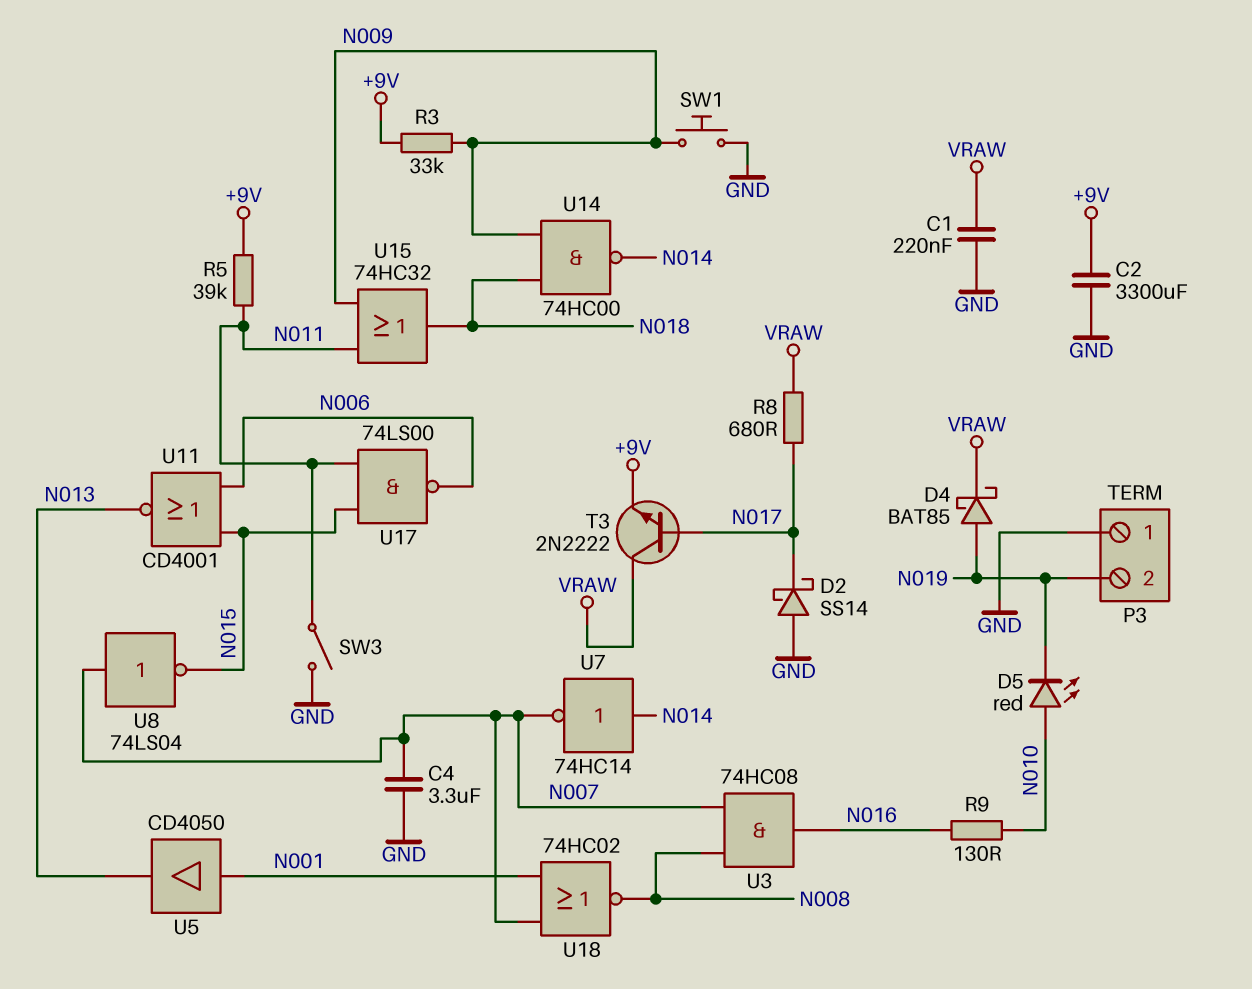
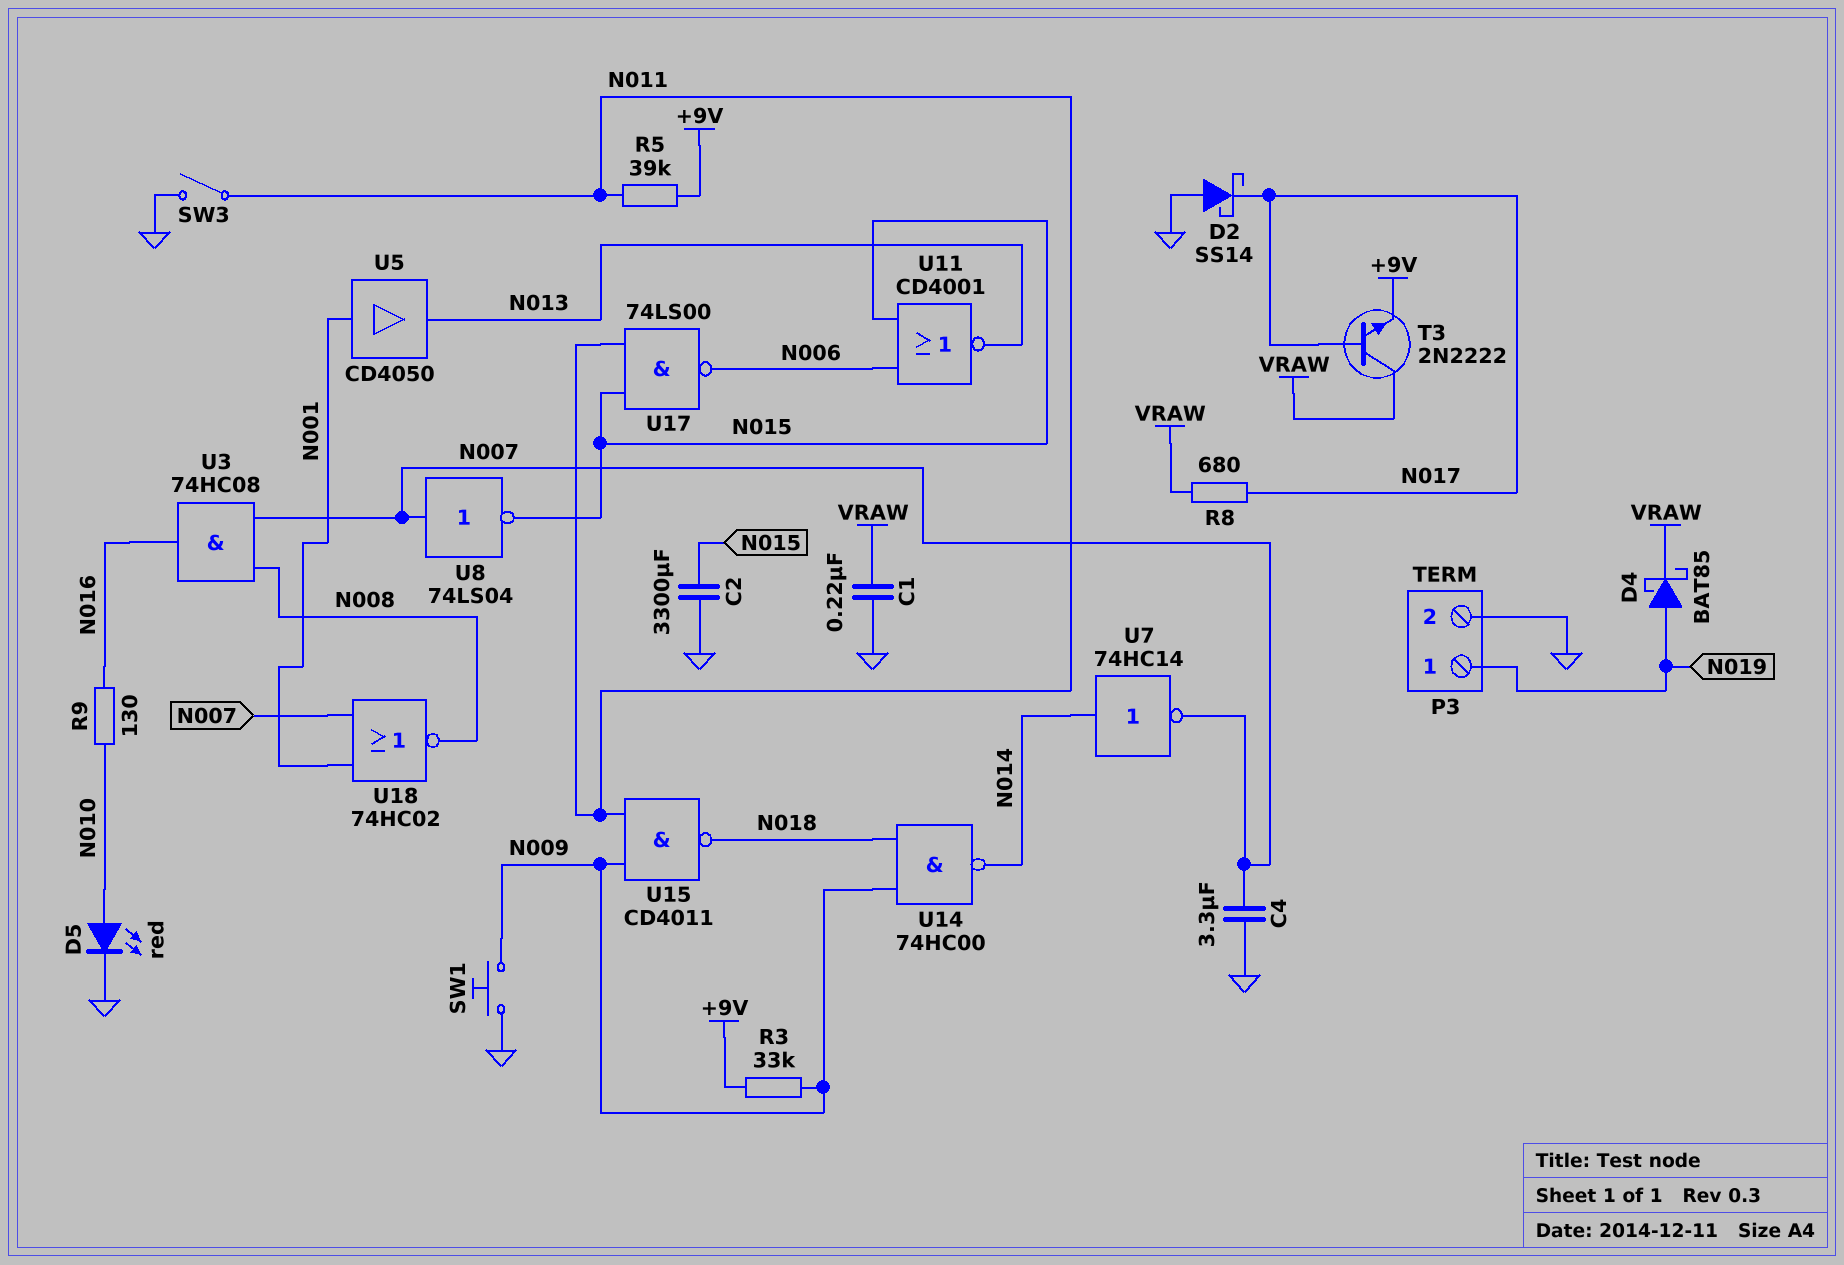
C2: 3300uF (+9V, GND) -> 3300uF (GND, N015)
D5: LED red (A N010, K N019) -> LED red (A N010, K GND)
P3 pin 1: GND -> N019
P3 pin 2: N019 -> GND
U15: OR 74HC32 (in N009, in N011, out N018) -> NAND CD4011 (in N009, in N011, out N018)

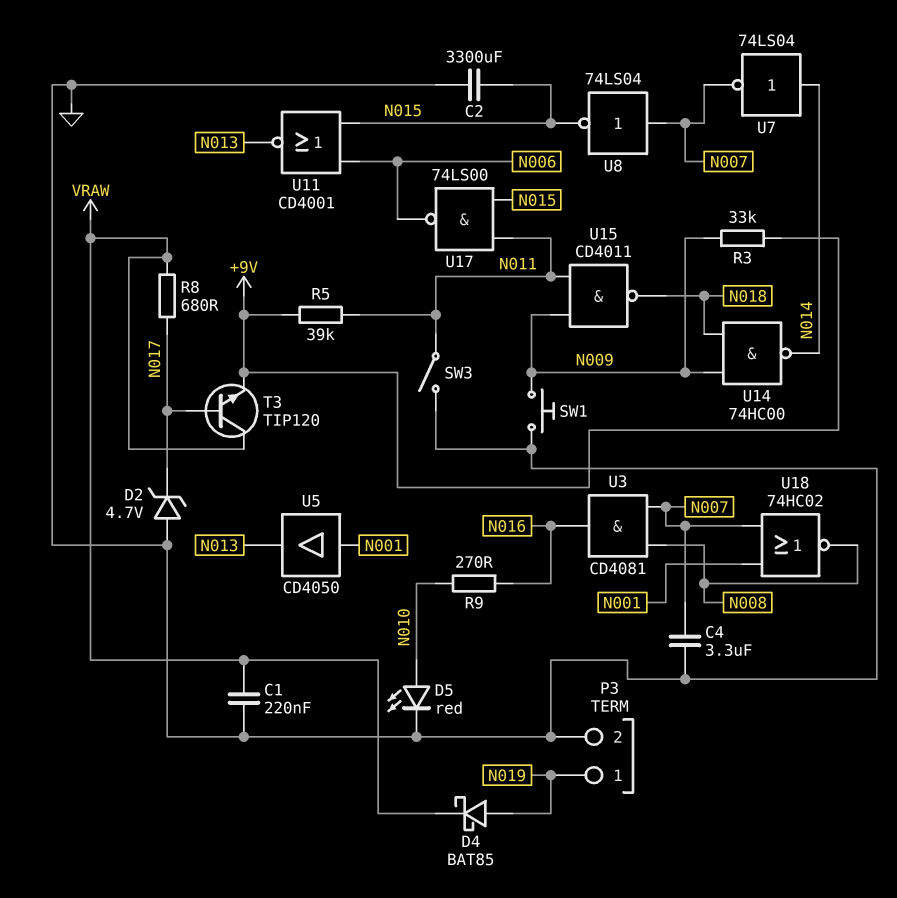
D2: schottky SS14 (A GND, K N017) -> zener 4.7V (A GND, K N017)
R9: 130 (N010, N016) -> 270 (N010, N016)
T3: NPN 2N2222 (B N017, C VRAW, E +9V) -> NPN TIP120 (B N017, C VRAW, E +9V)
U3: AND 74HC08 (in N007, in N008, out N016) -> AND CD4081 (in N007, in N008, out N016)
U7: NOT 74HC14 (in N014, out N007) -> NOT 74LS04 (in N014, out N007)

